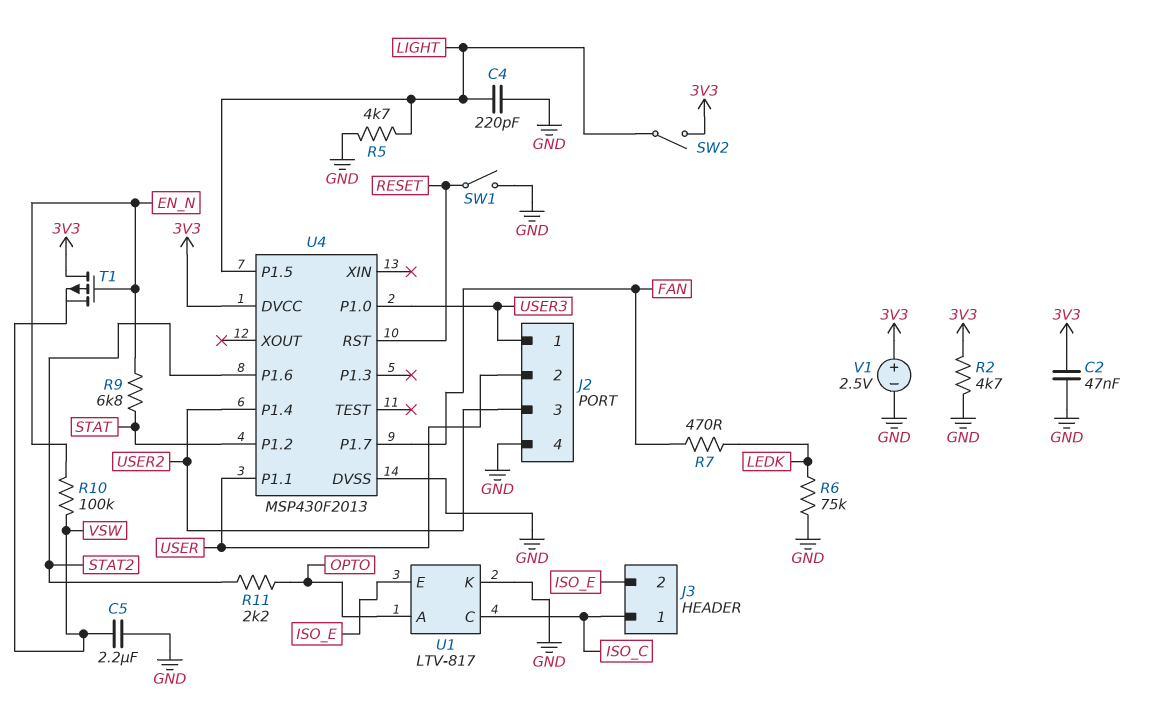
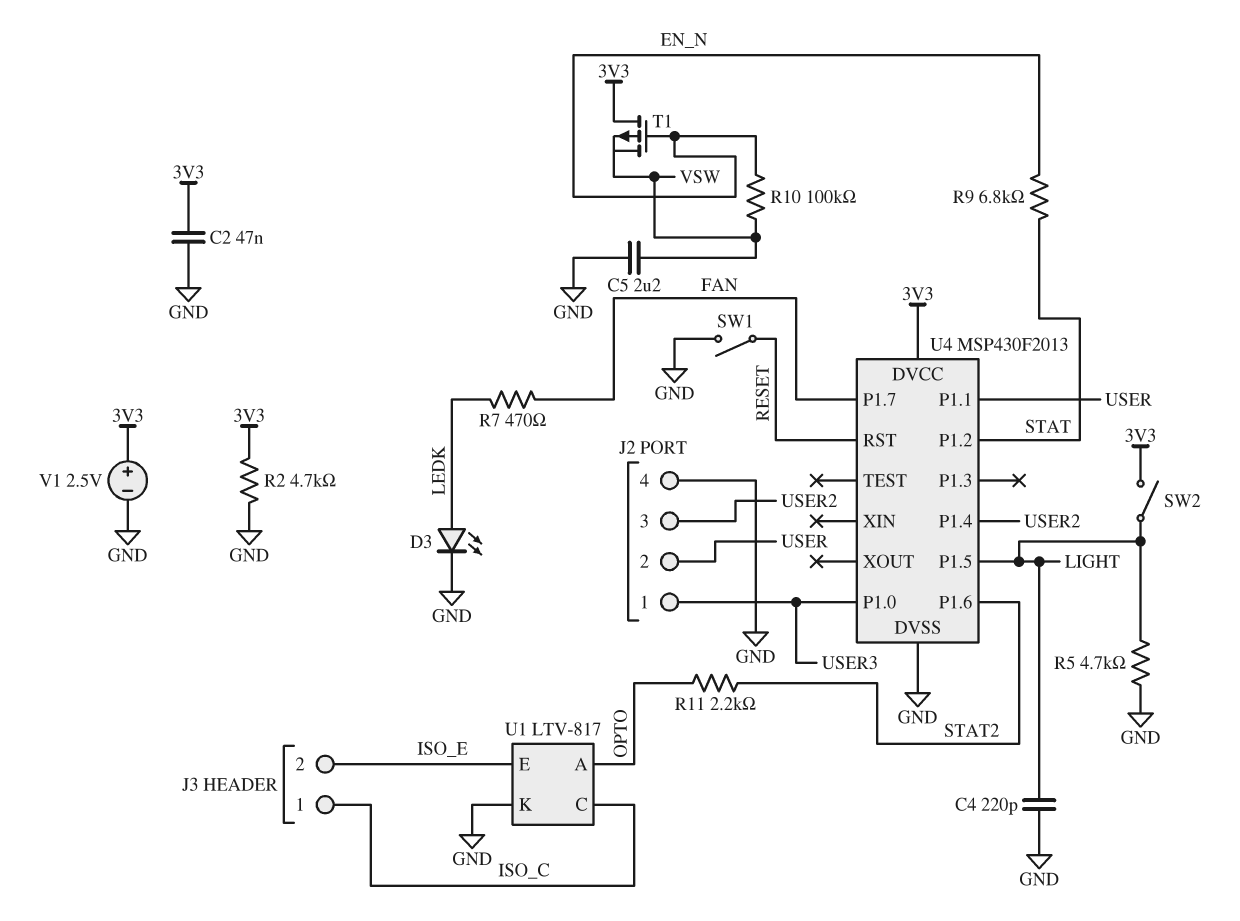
D3: none -> LED (A LEDK, K GND)
R6: 75k (GND, LEDK) -> none

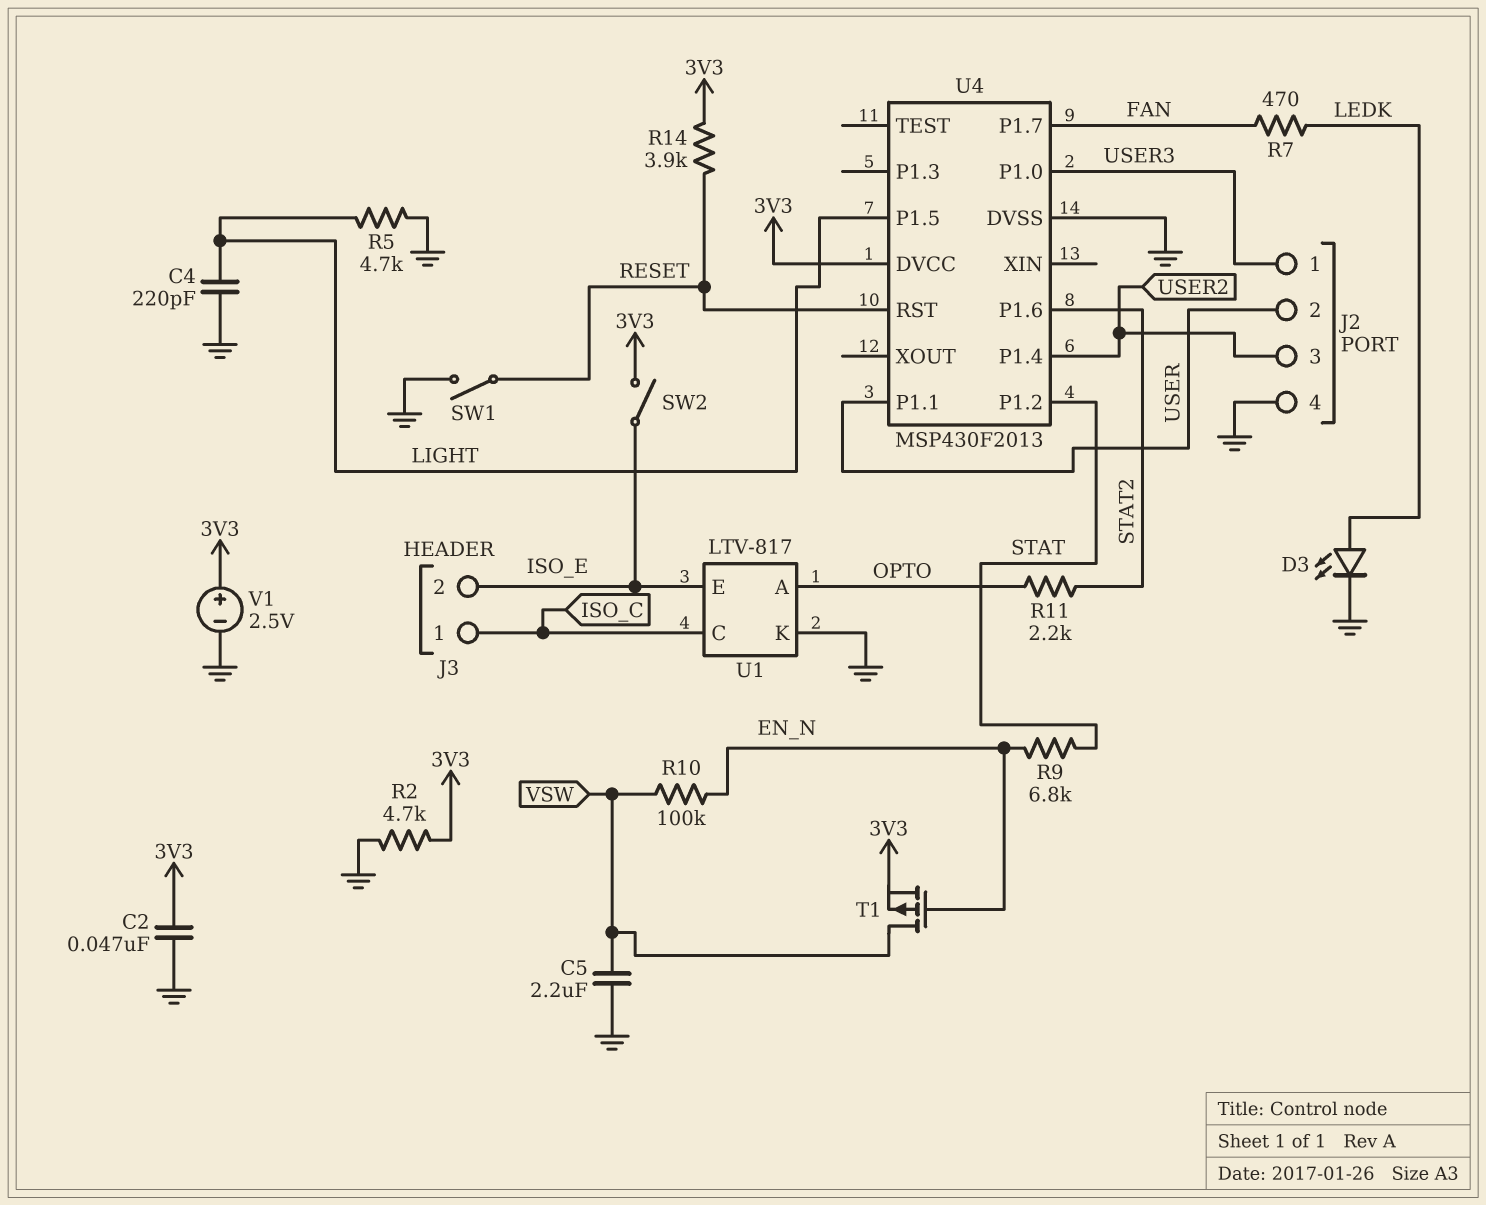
R14: none -> 3.9k (3V3, RESET)
SW2: switch (3V3, LIGHT) -> switch (3V3, ISO_E)
T1: PMOS (G EN_N, D 3V3, S VSW) -> PMOS (G EN_N, D VSW, S 3V3)

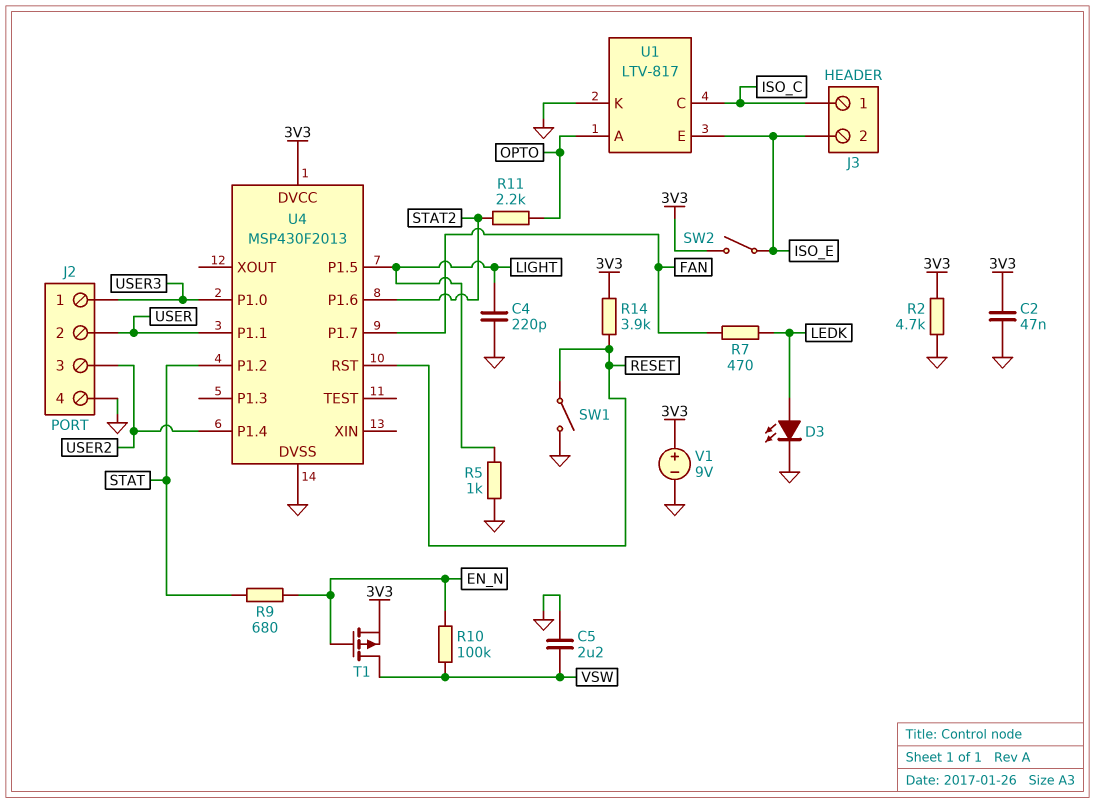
R5: 4.7k (GND, LIGHT) -> 1k (GND, LIGHT)
R9: 6.8k (EN_N, STAT) -> 680 (EN_N, STAT)
V1: 2.5V (plus 3V3, minus GND) -> 9V (plus 3V3, minus GND)

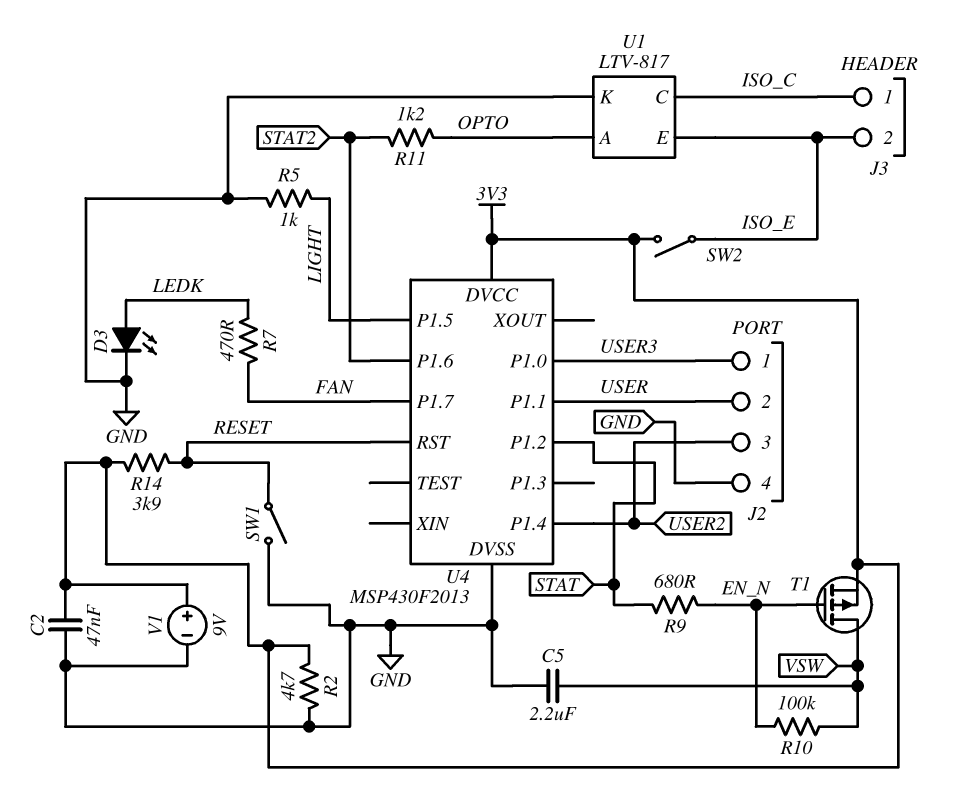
C4: 220pF (GND, LIGHT) -> none
R11: 2.2k (OPTO, STAT2) -> 1.2k (OPTO, STAT2)

